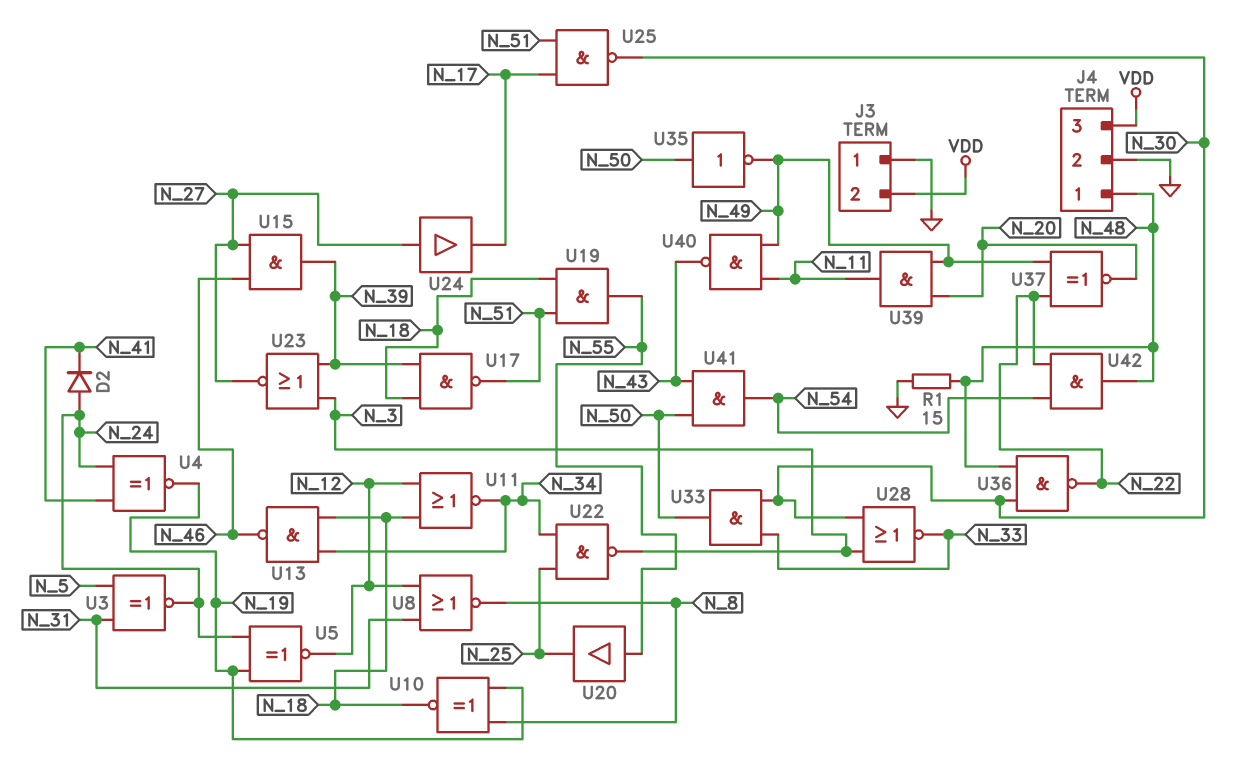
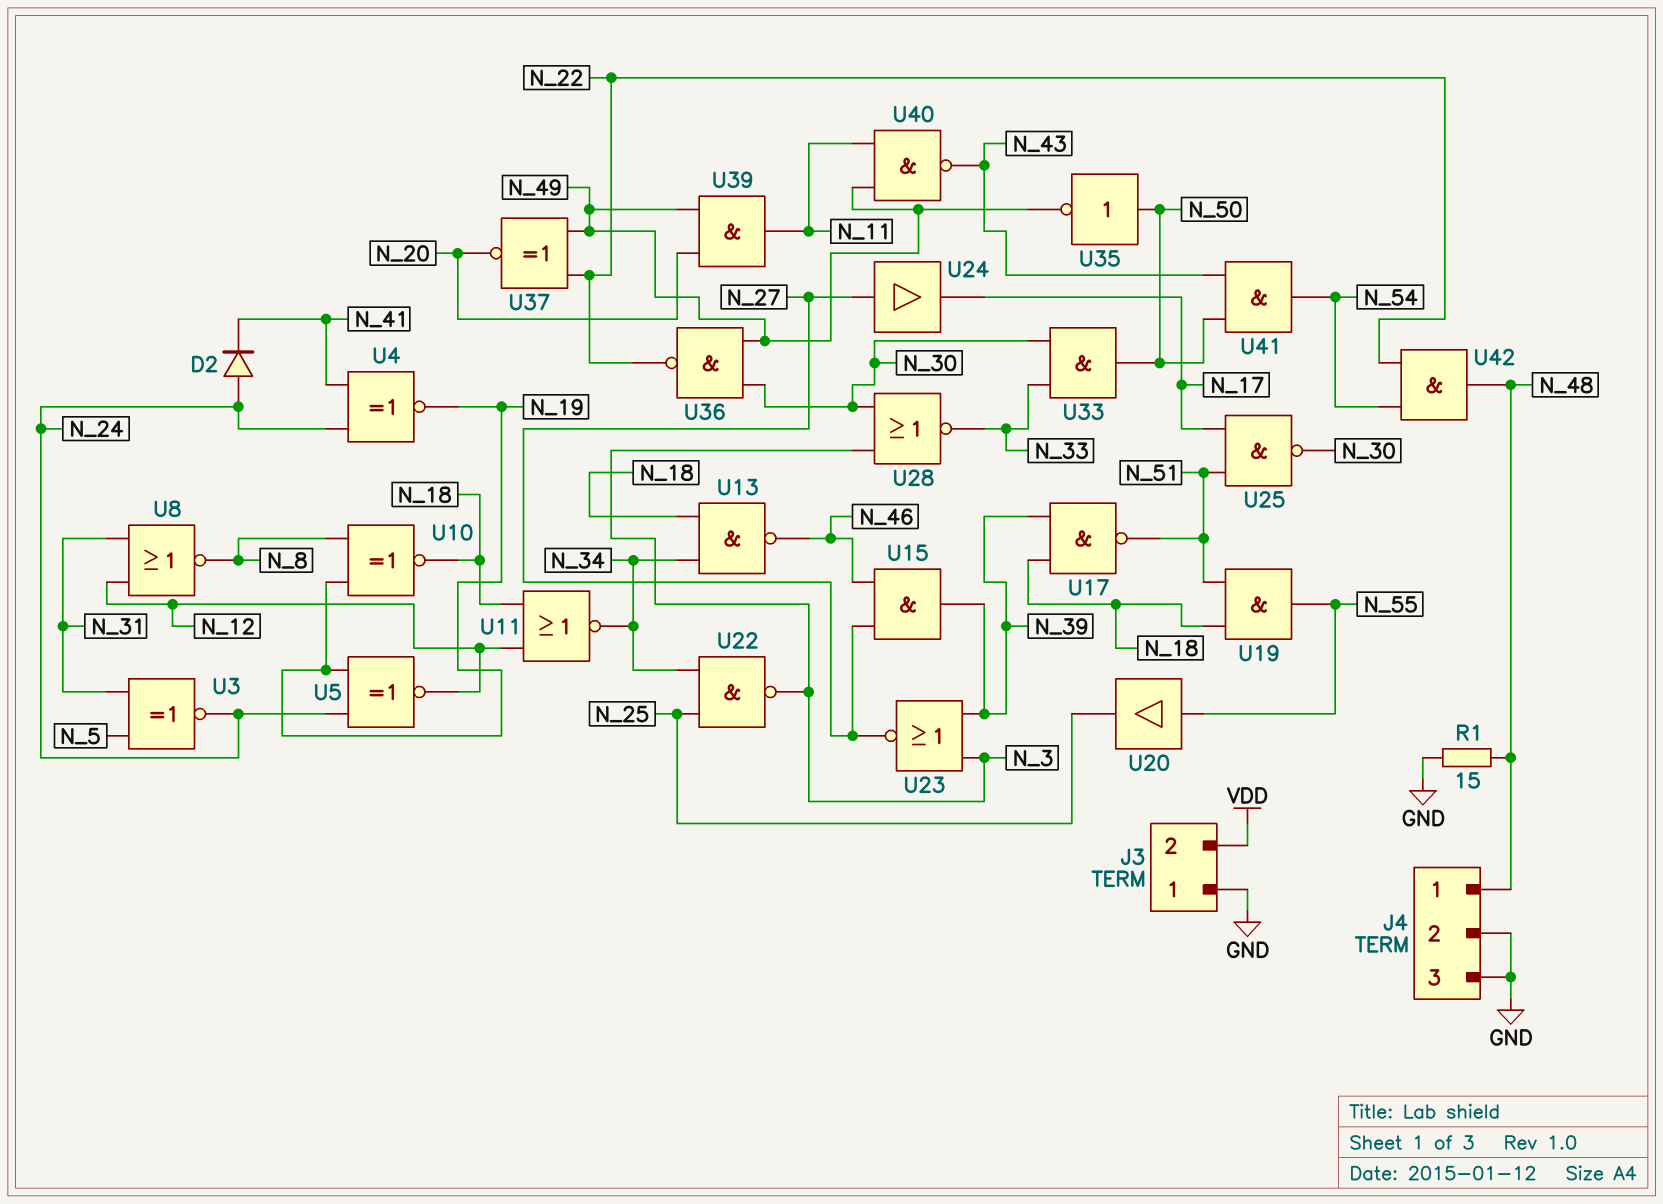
J4 pin 3: VDD -> GND
U36: NAND (in N_30, in N_48, out N_22) -> NAND (in N_30, in N_49, out N_22)

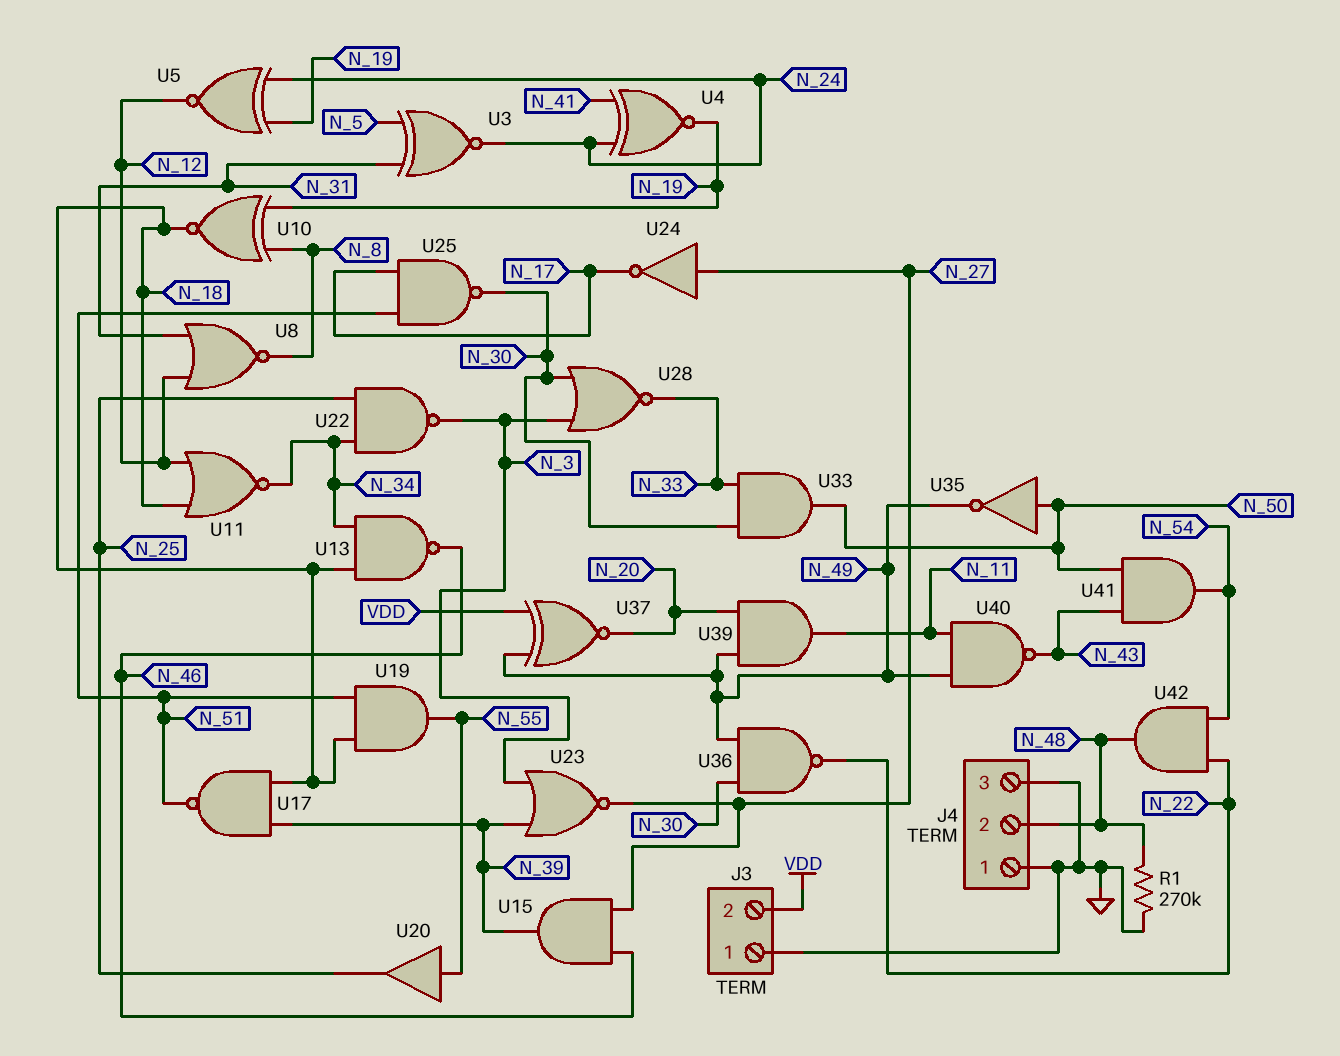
D2: diode (A N_24, K N_41) -> none
J4 pin 1: N_48 -> GND
J4 pin 2: GND -> N_48
R1: 15 (GND, N_48) -> 270k (GND, N_48)
U24: buffer (in N_27, out N_17) -> NOT (in N_27, out N_17)
U37: XNOR (in N_22, in N_49, out N_20) -> XNOR (in N_49, in VDD, out N_20)

